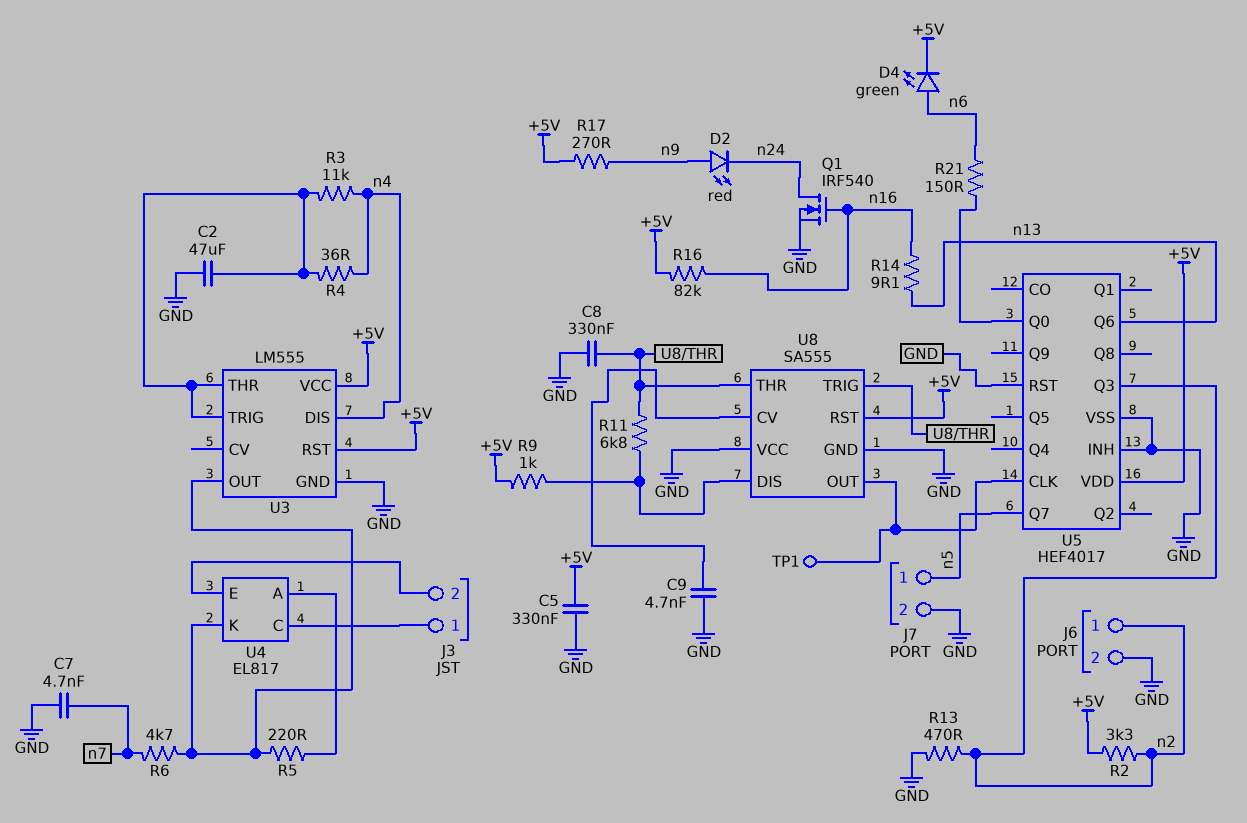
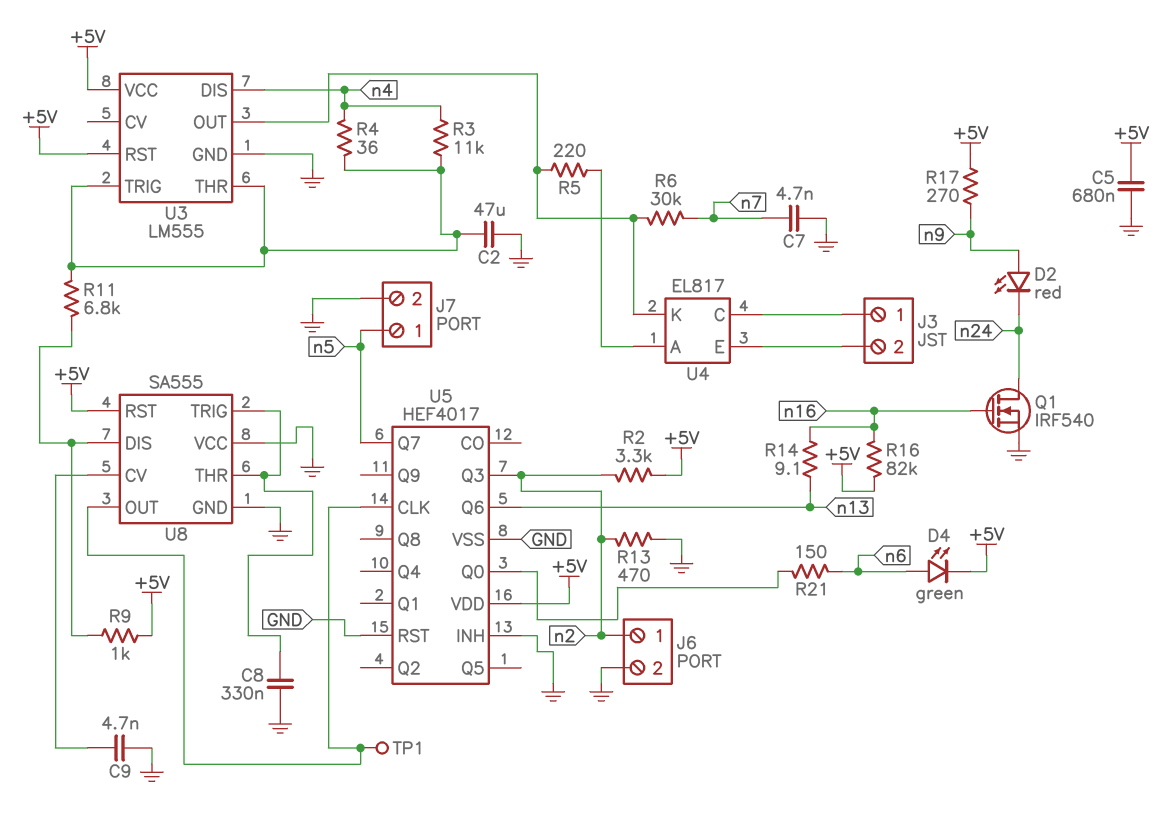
C5: 330nF (+5V, GND) -> 680nF (+5V, GND)
R6: 4.7k (U3/OUT, n7) -> 30k (U3/OUT, n7)
R11: 6.8k (U8/DIS, U8/THR) -> 6.8k (U3/THR, U8/DIS)

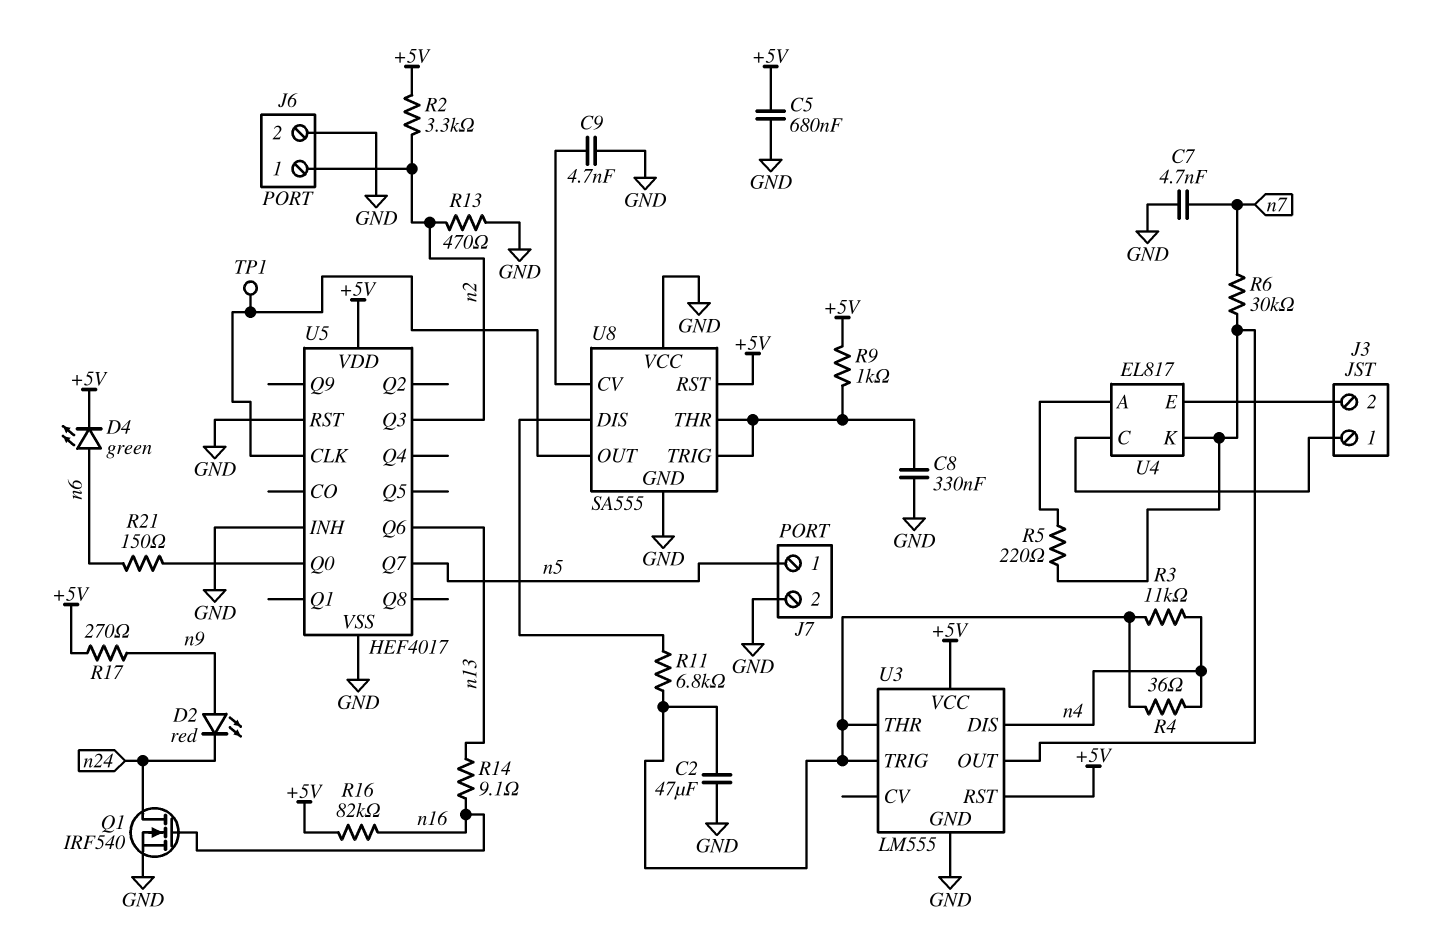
R9: 1k (+5V, U8/DIS) -> 1k (+5V, U8/THR)

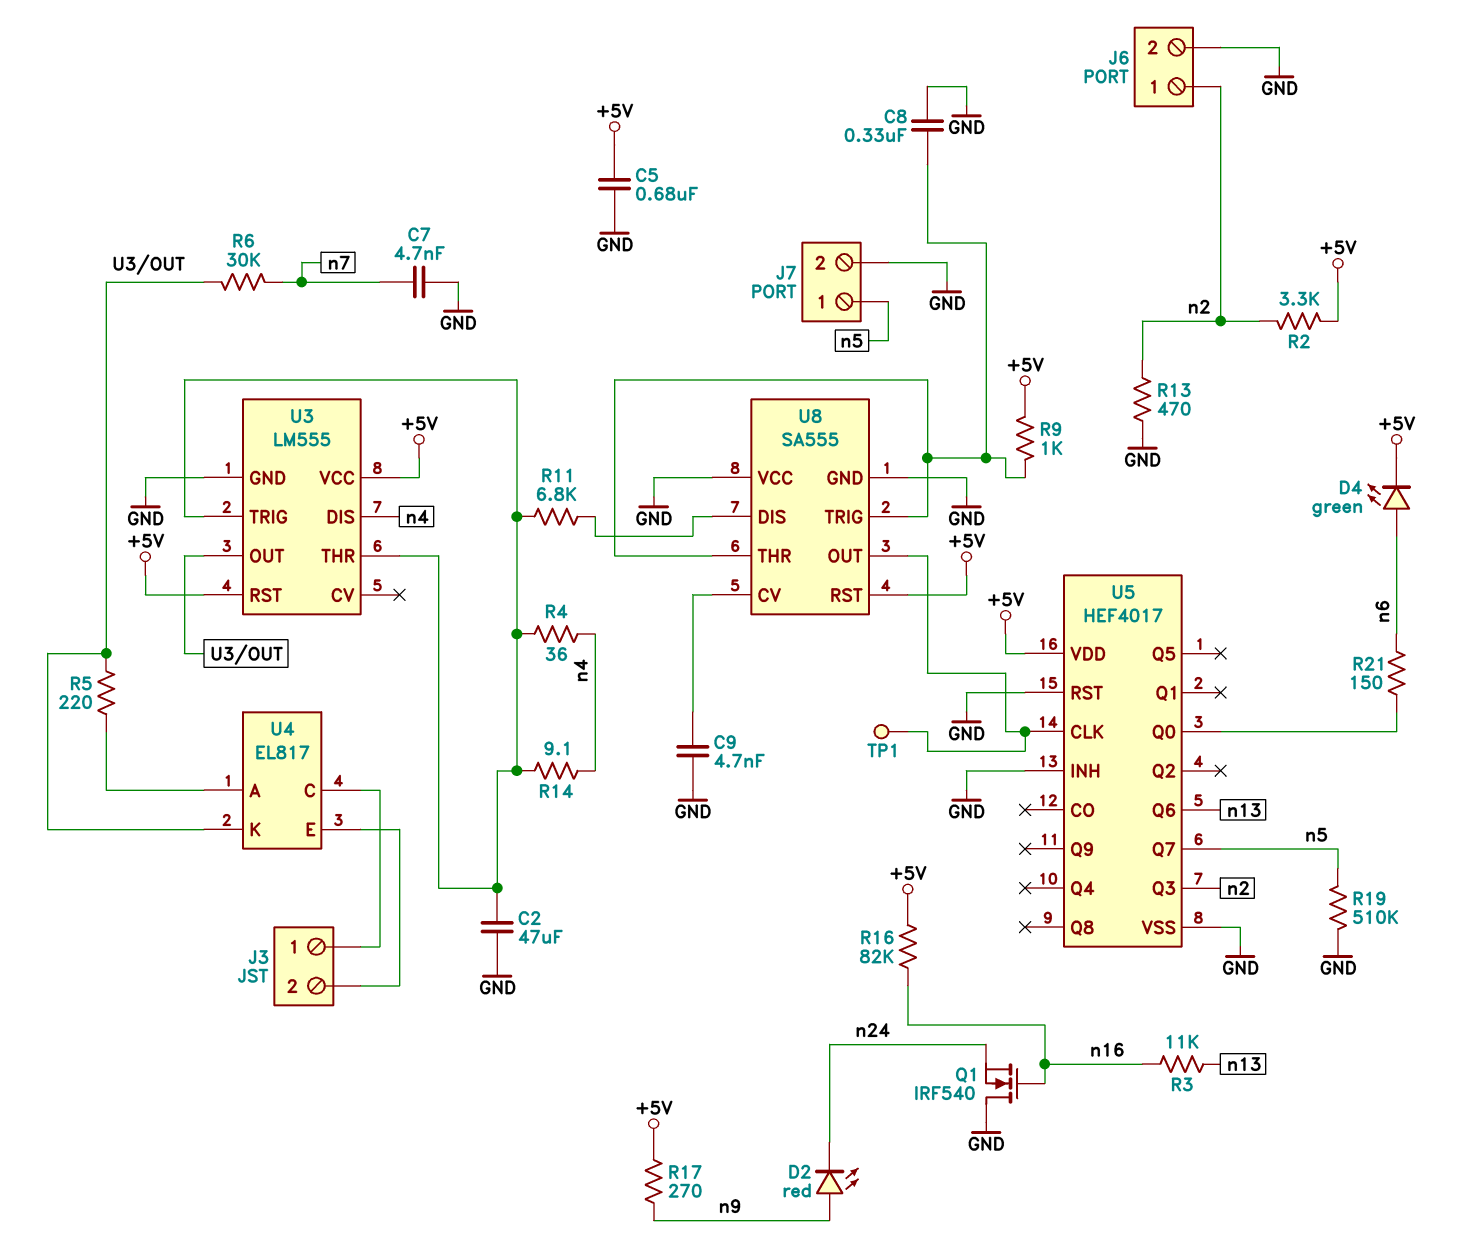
Q1: NMOS IRF540 (G n16, D n24, S GND) -> NMOS IRF540 (G n16, D GND, S n24)
R3: 11k (U3/THR, n4) -> 11k (n13, n16)
R14: 9.1 (n13, n16) -> 9.1 (U3/THR, n4)
R19: none -> 510k (GND, n5)

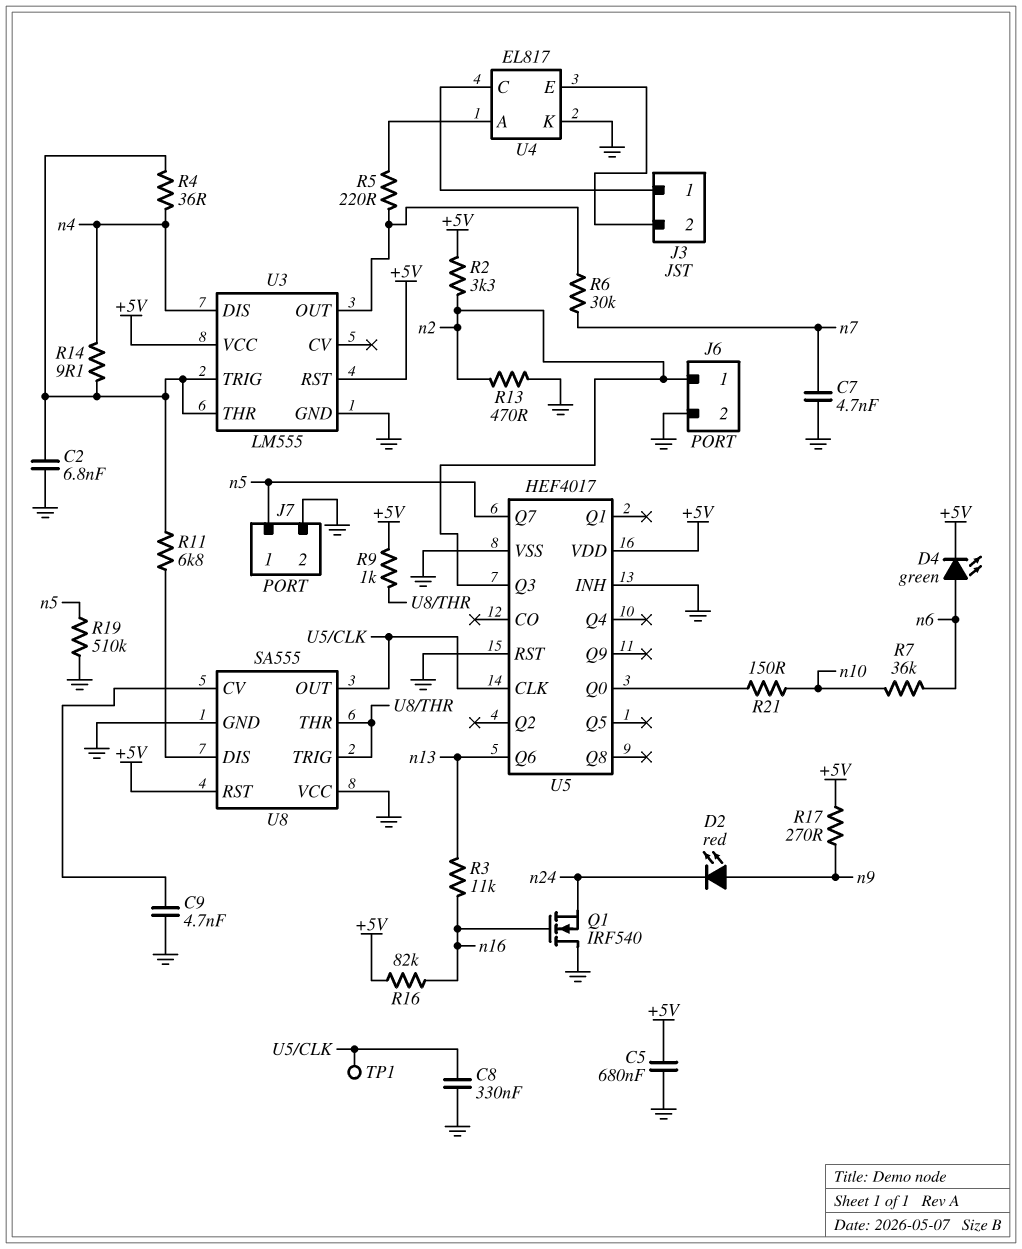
C2: 47uF (GND, U3/THR) -> 6.8nF (GND, U3/THR)
C8: 330nF (GND, U8/THR) -> 330nF (GND, U5/CLK)
R7: none -> 36k (n6, n10)
R21: 150 (U5/Q0, n6) -> 150 (U5/Q0, n10)
U4 pin K: U3/OUT -> GND

